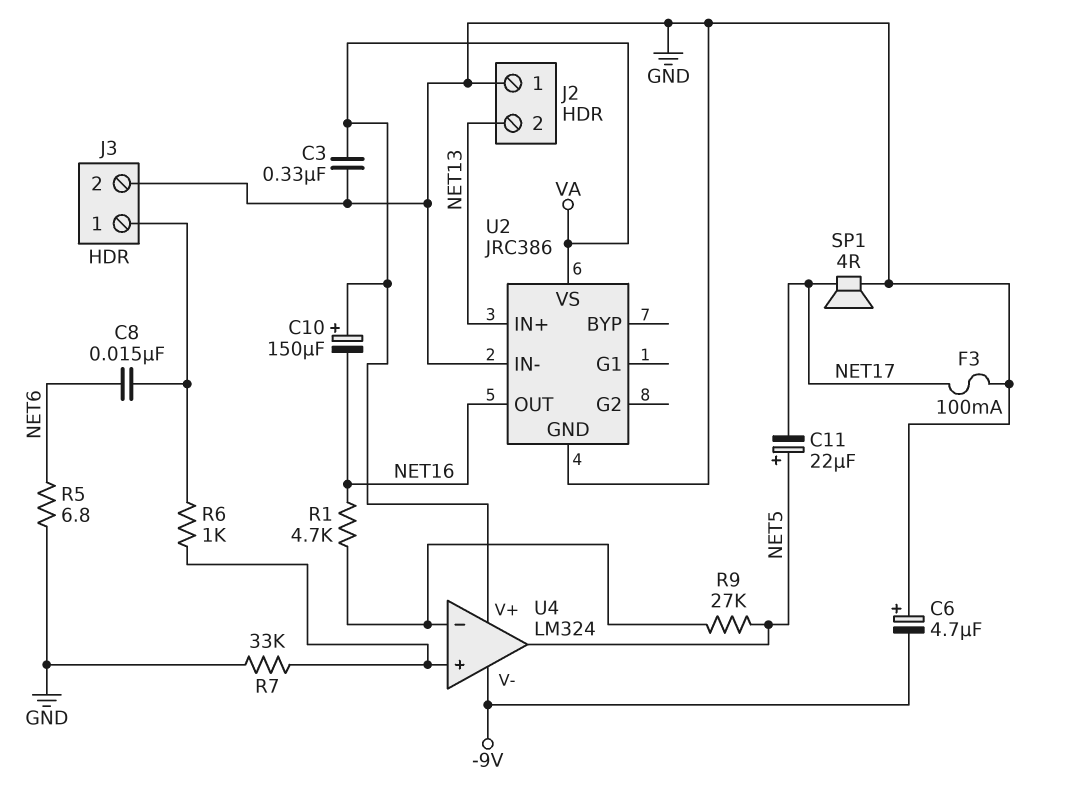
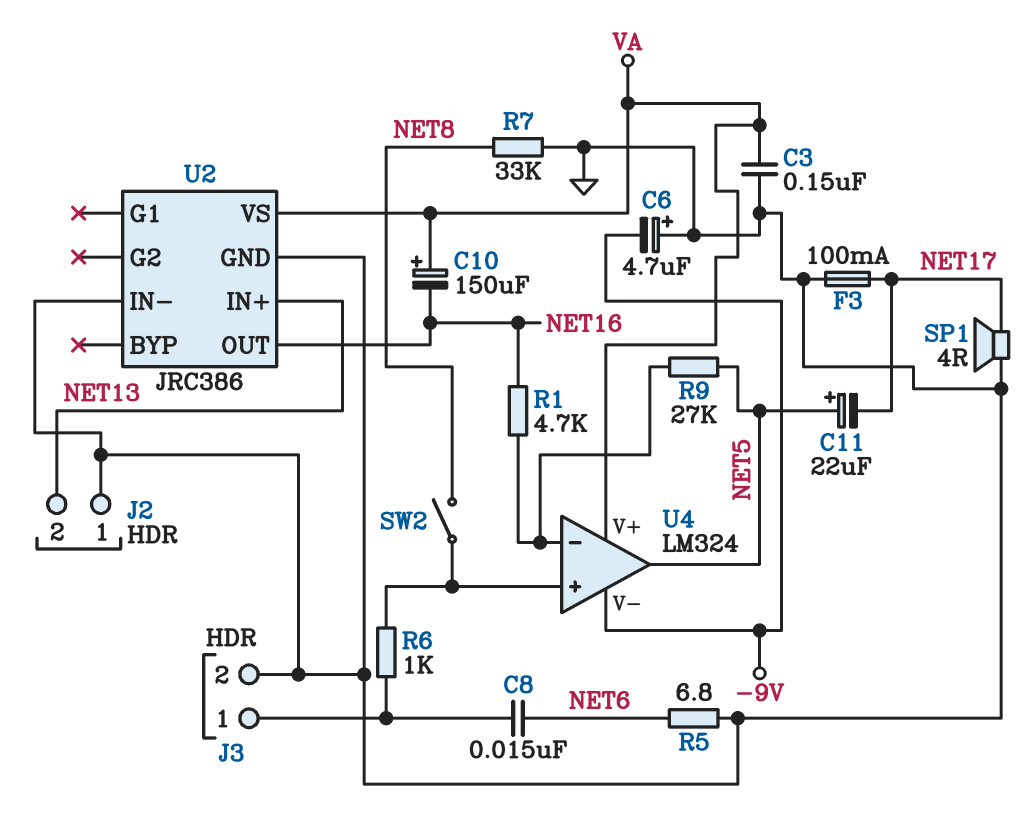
C3: 330nF (GND, VA) -> 150nF (GND, VA)
R7: 33k (GND, U4/in+) -> 33k (GND, NET8)
SW2: none -> switch (NET8, U4/in+)

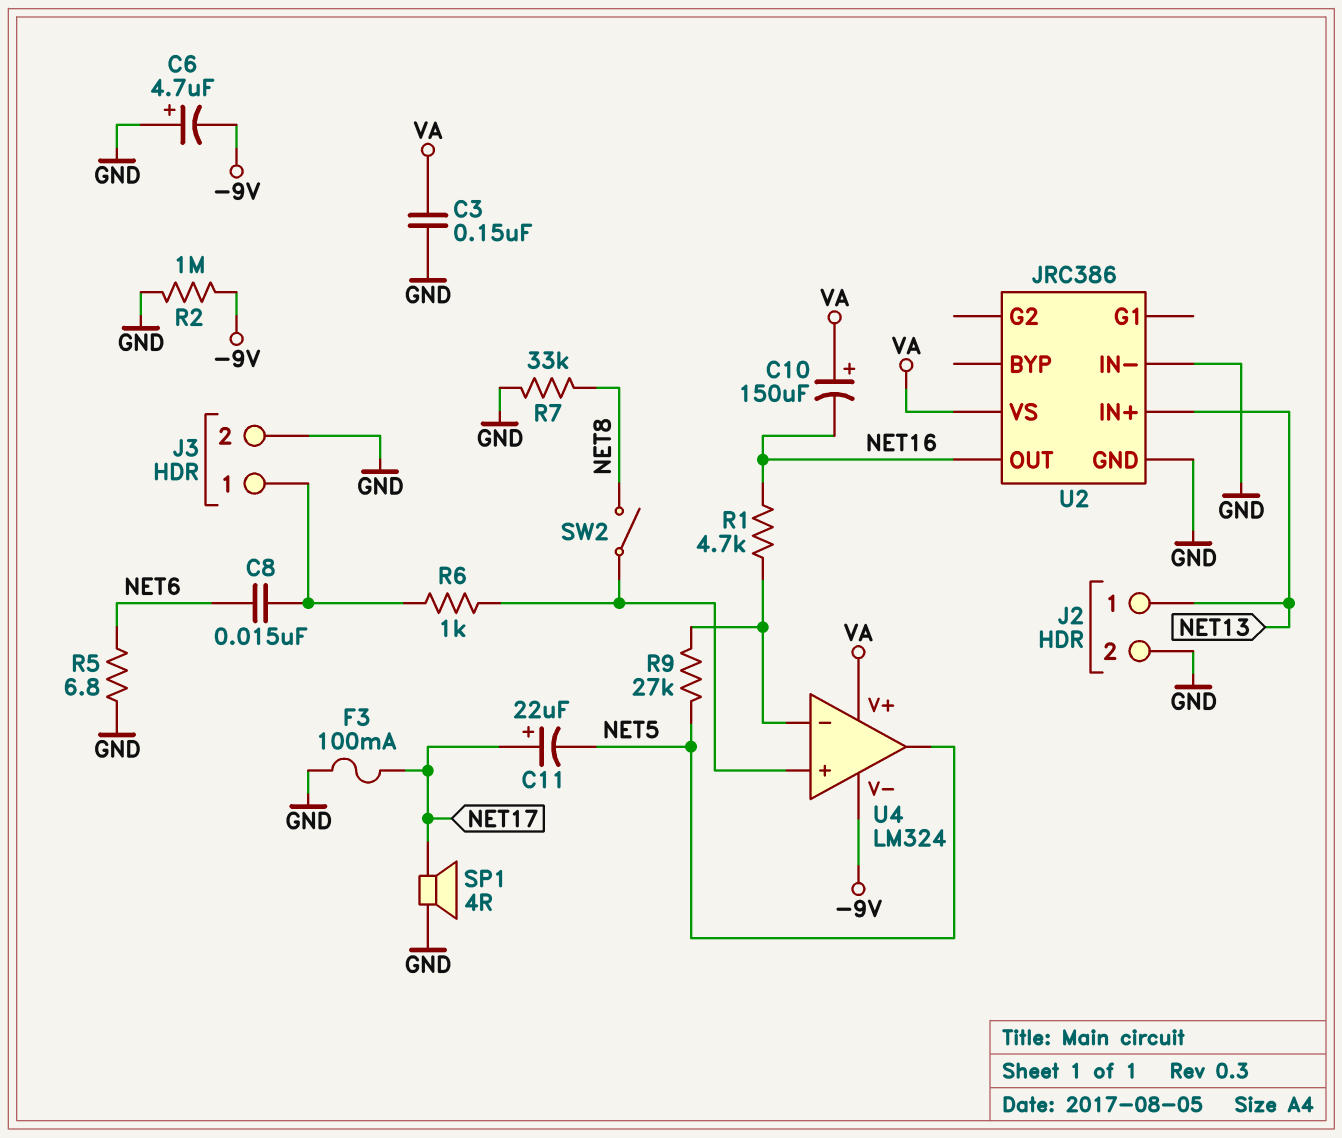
C11: 22uF (plus NET5, minus NET17) -> 22uF (plus NET17, minus NET5)
J2 pin 1: GND -> NET13
J2 pin 2: NET13 -> GND
R2: none -> 1M (-9V, GND)

